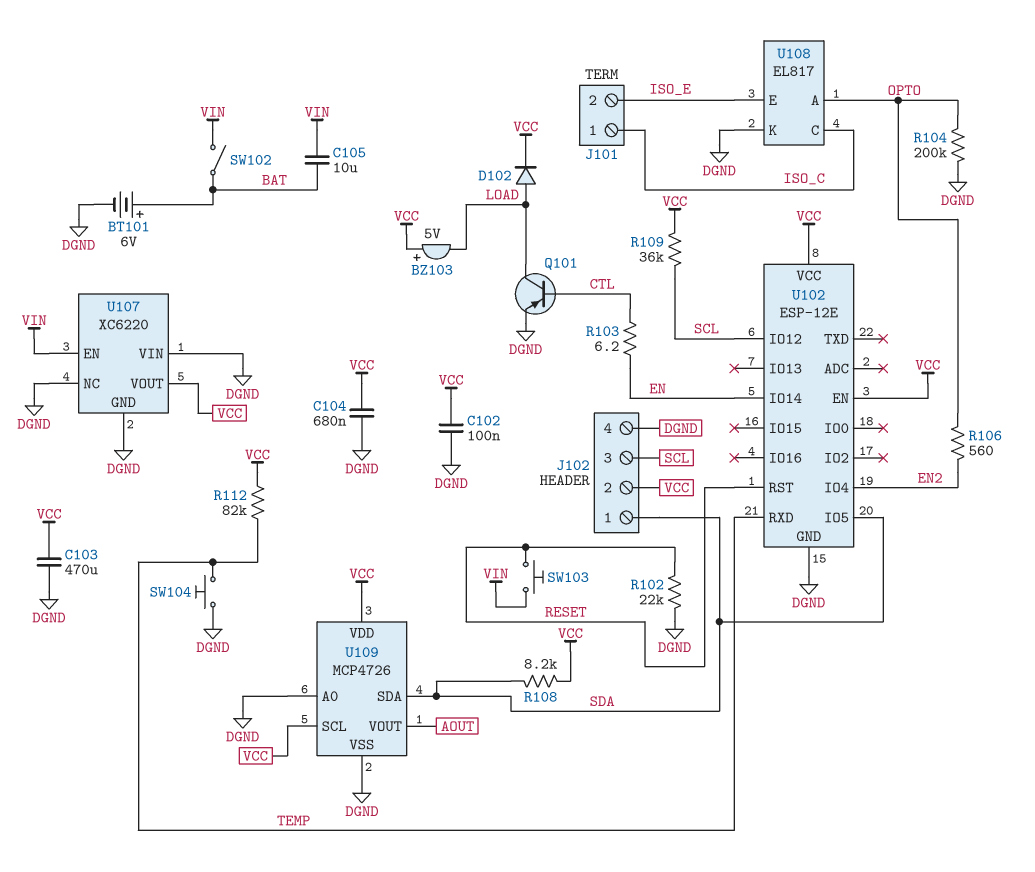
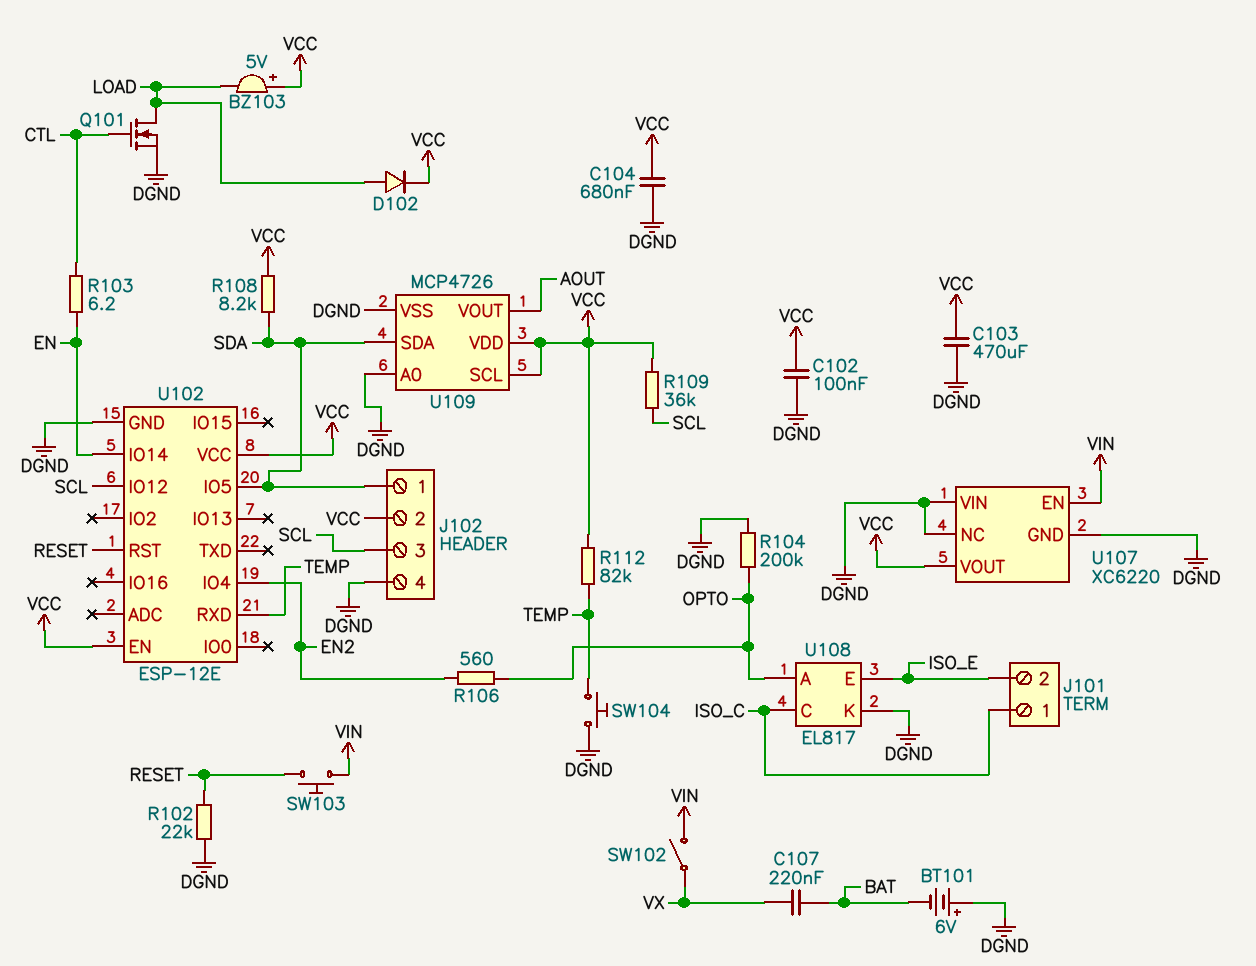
BT101: 6V (plus BAT, minus DGND) -> 6V (plus DGND, minus BAT)
C105: 10uF (BAT, VIN) -> none
C107: none -> 220nF (BAT, VX)
Q101: PNP (B CTL, C LOAD, E DGND) -> NMOS (G CTL, D LOAD, S DGND)
SW102: switch (BAT, VIN) -> switch (VIN, VX)

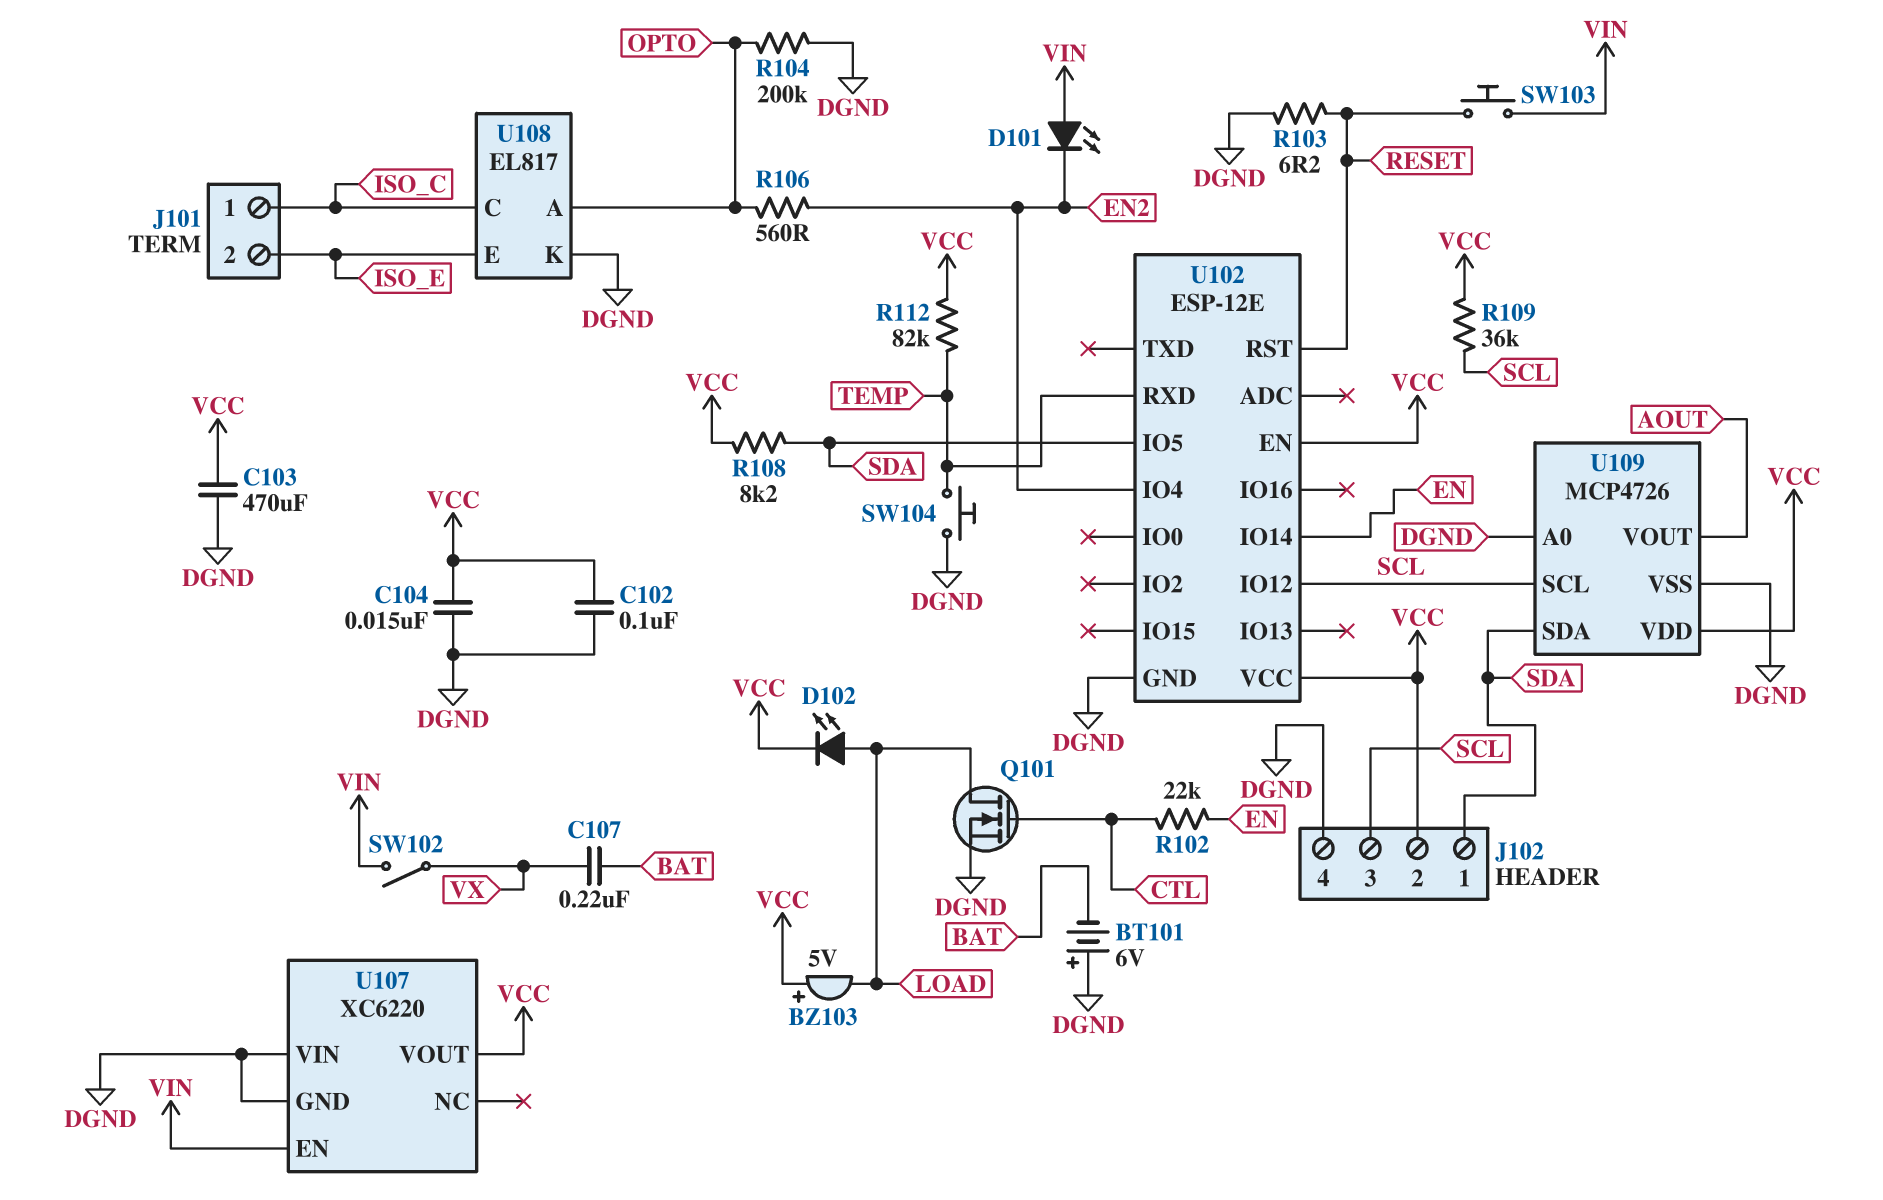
C104: 680nF (DGND, VCC) -> 15nF (DGND, VCC)
D101: none -> LED (A VIN, K EN2)
D102: diode (A LOAD, K VCC) -> LED (A LOAD, K VCC)
R102: 22k (DGND, RESET) -> 22k (CTL, EN)
R103: 6.2 (CTL, EN) -> 6.2 (DGND, RESET)
U107 pin NC: DGND -> none
U109 pin SCL: VCC -> SCL

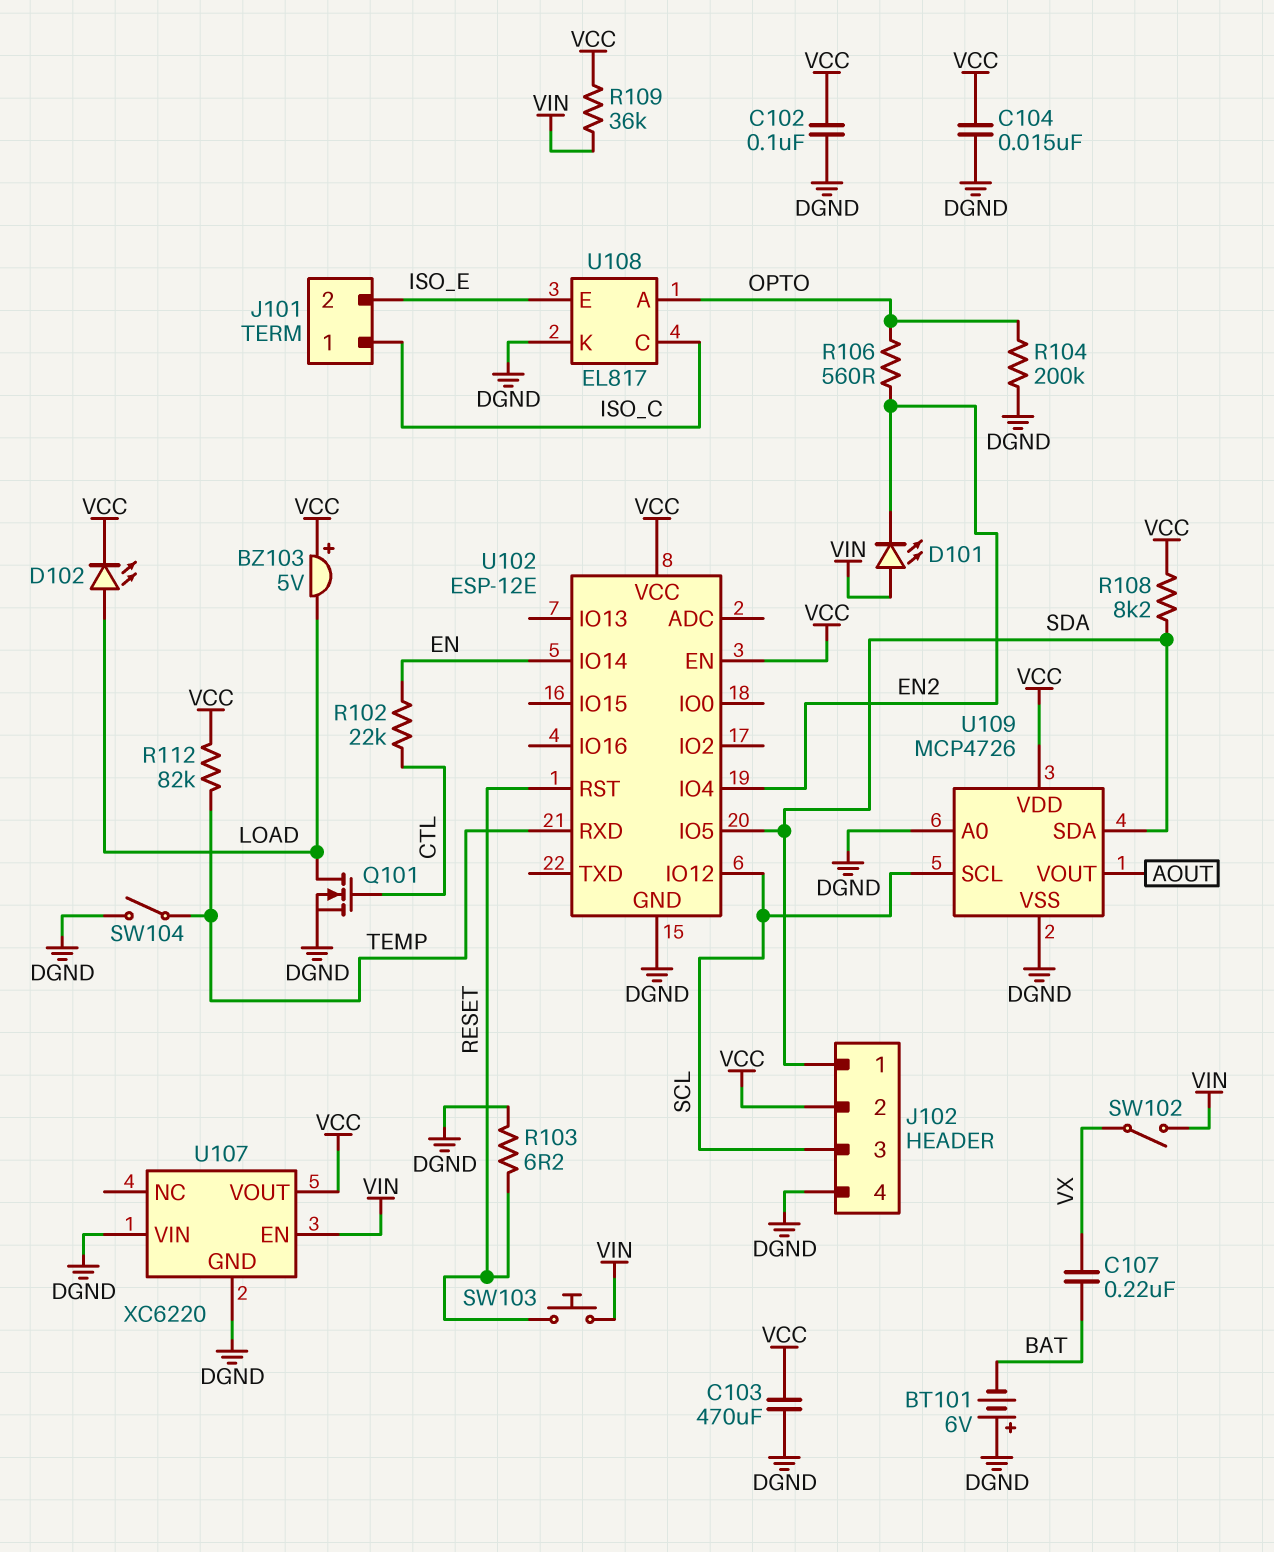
R109: 36k (SCL, VCC) -> 36k (VCC, VIN)
SW104: button (DGND, TEMP) -> switch (DGND, TEMP)

